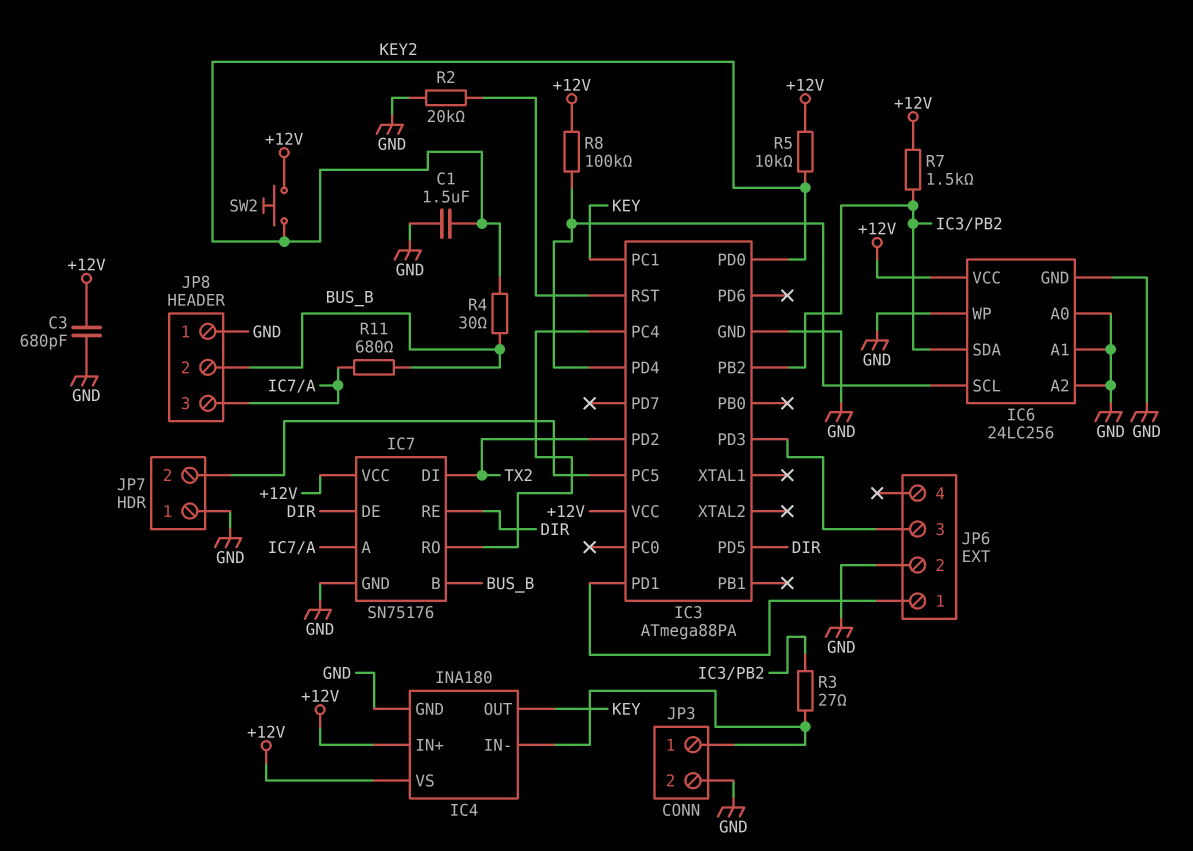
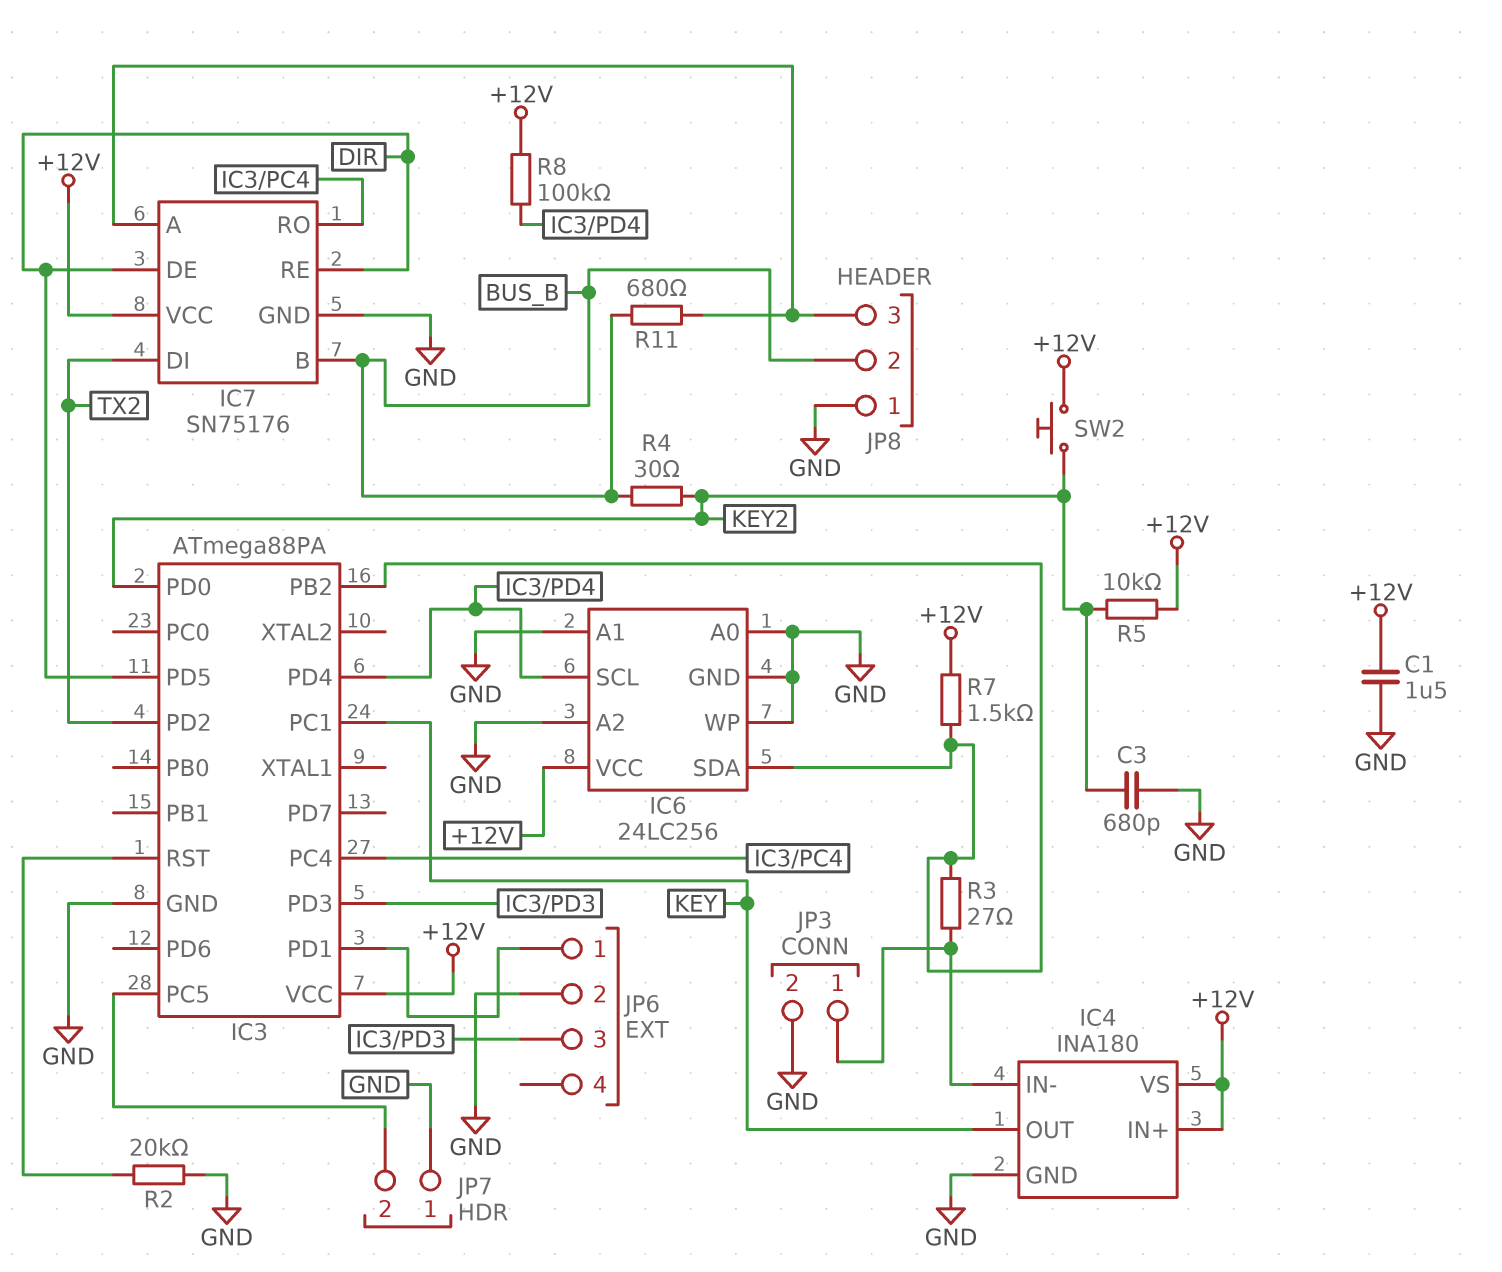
C1: 1.5uF (GND, KEY2) -> 1.5uF (+12V, GND)
C3: 680pF (+12V, GND) -> 680pF (GND, KEY2)

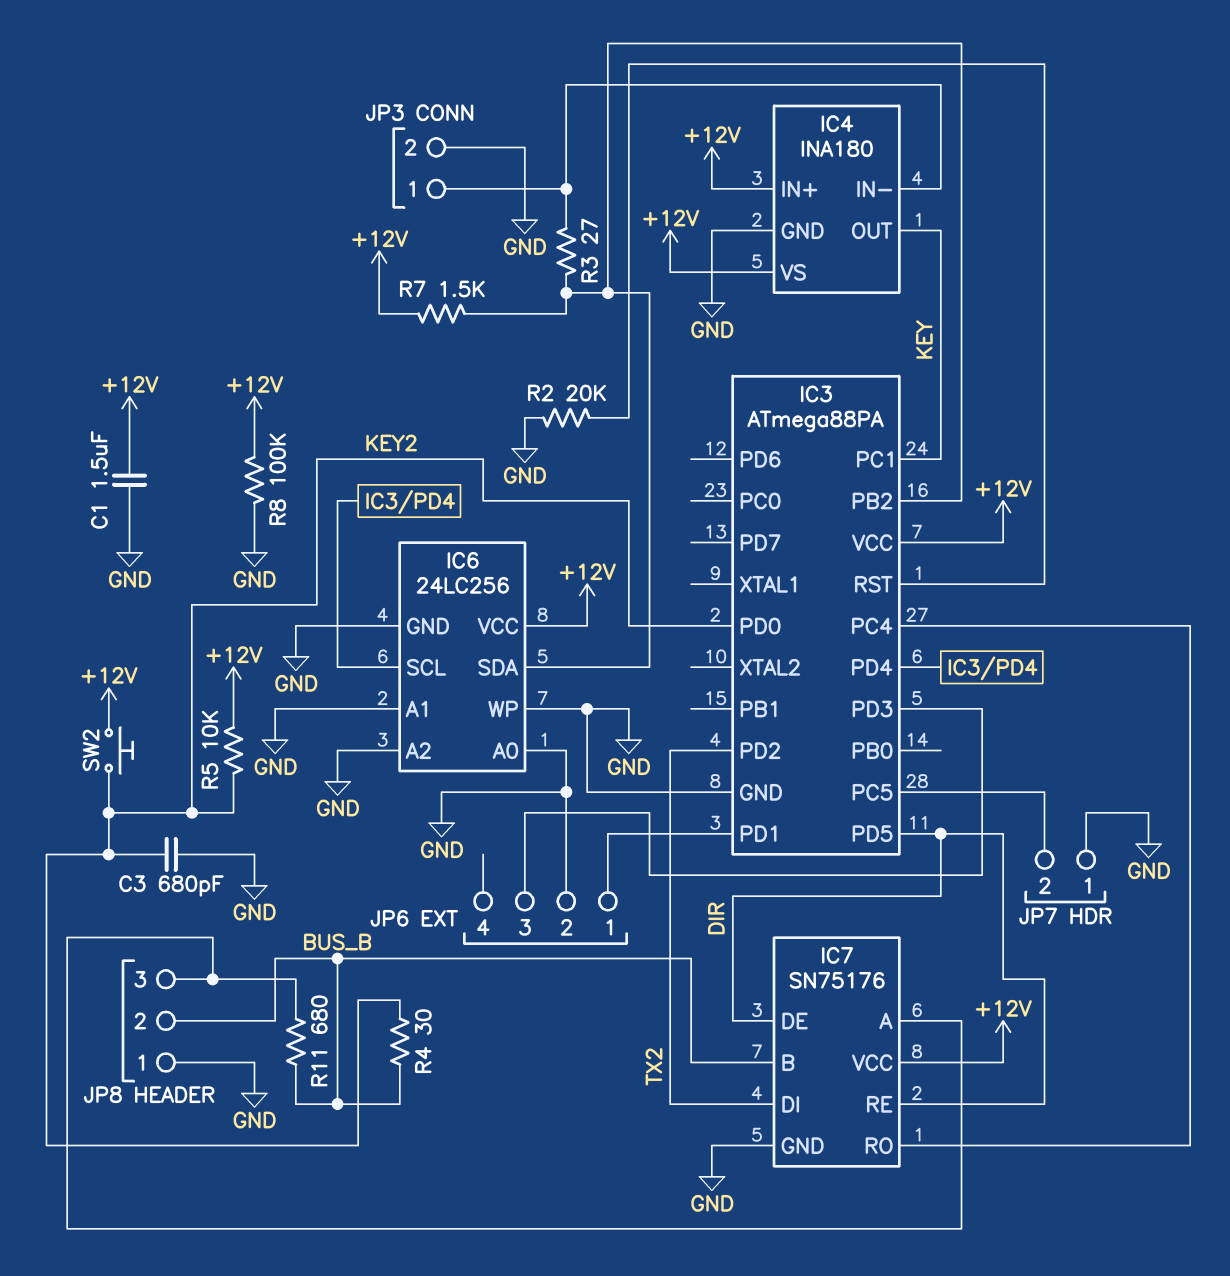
R8: 100k (+12V, IC3/PD4) -> 100k (+12V, GND)

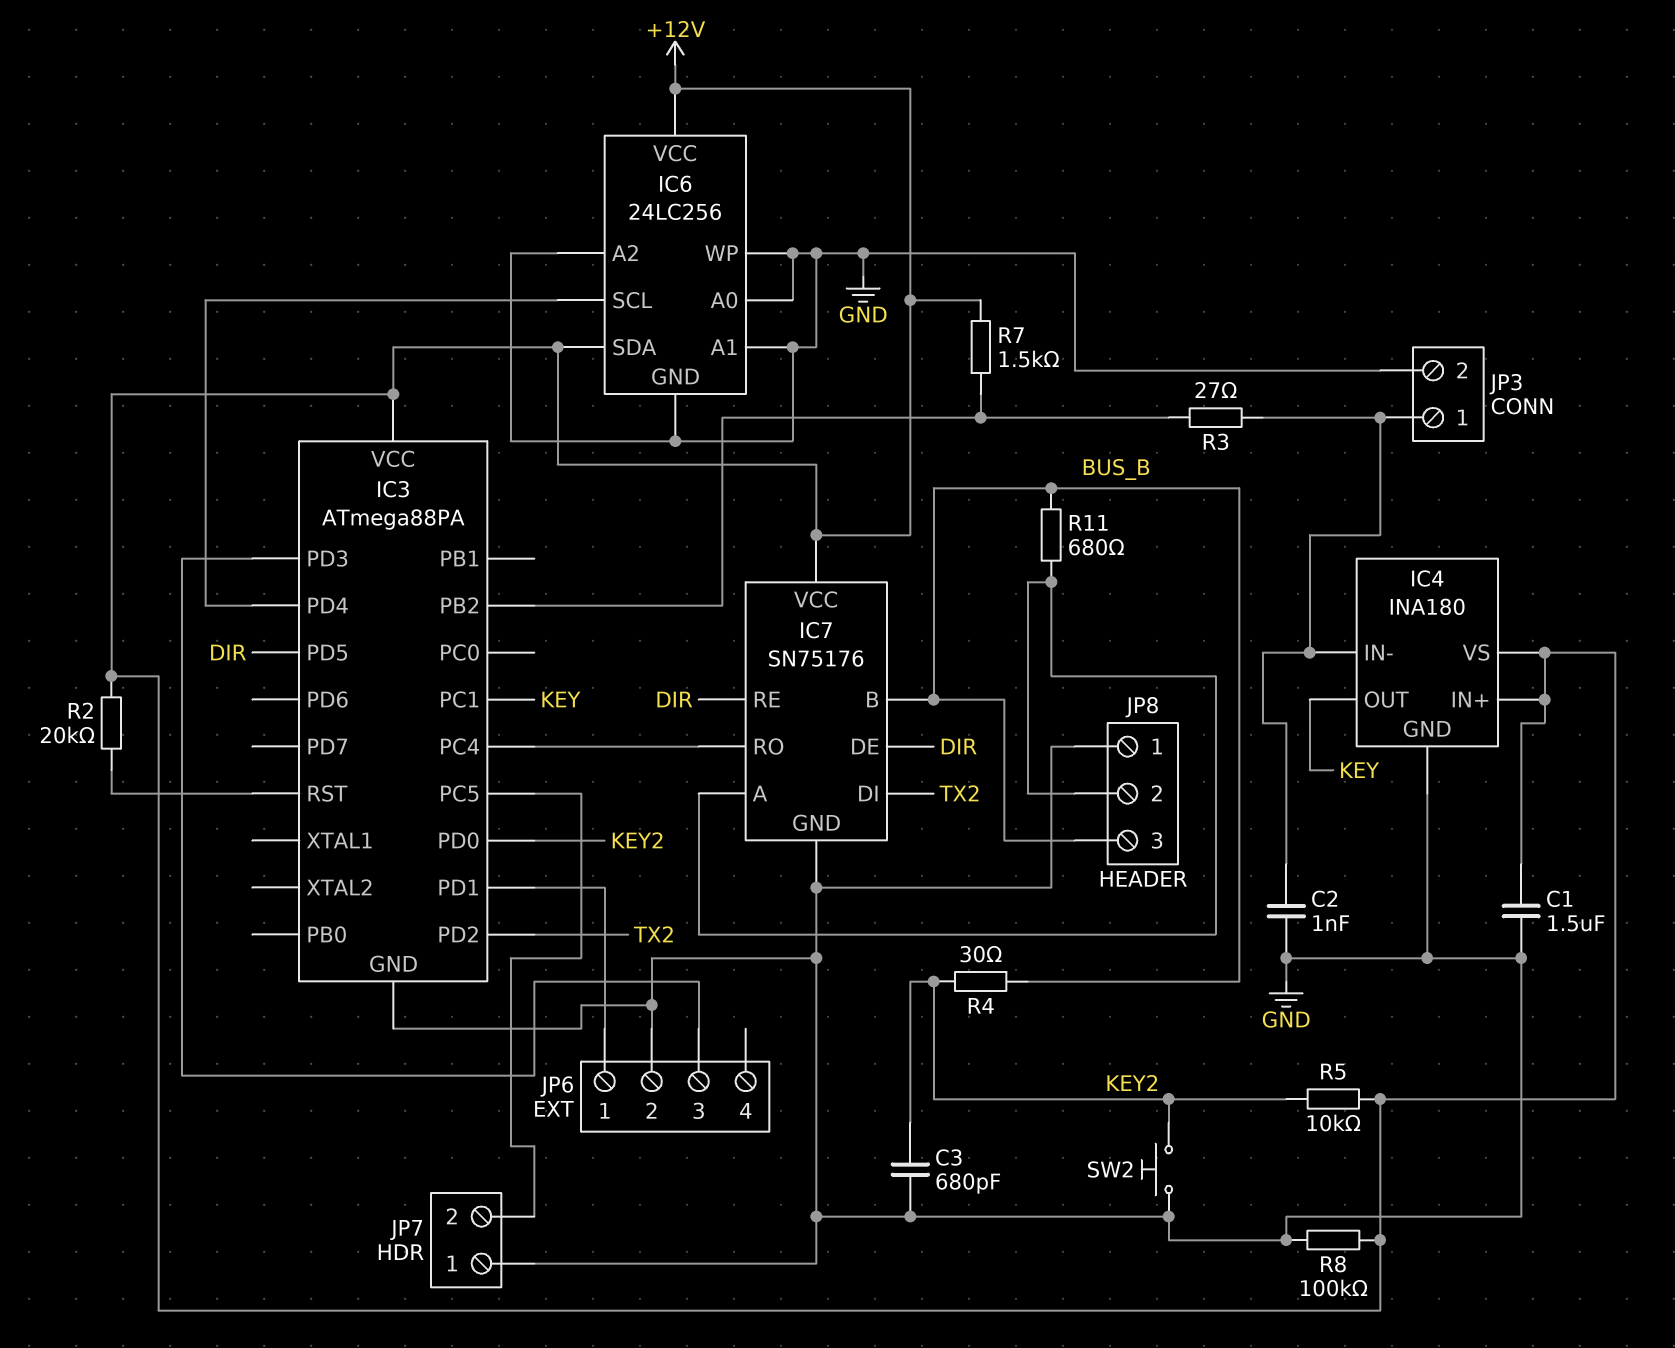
C2: none -> 1nF (GND, IC4/IN-)
IC6 pin SDA: IC3/PB2 -> +12V
JP8 pin 2: BUS_B -> IC7/A
JP8 pin 3: IC7/A -> BUS_B
R2: 20k (GND, IC3/RST) -> 20k (+12V, IC3/RST)
SW2: button (+12V, KEY2) -> button (GND, KEY2)

